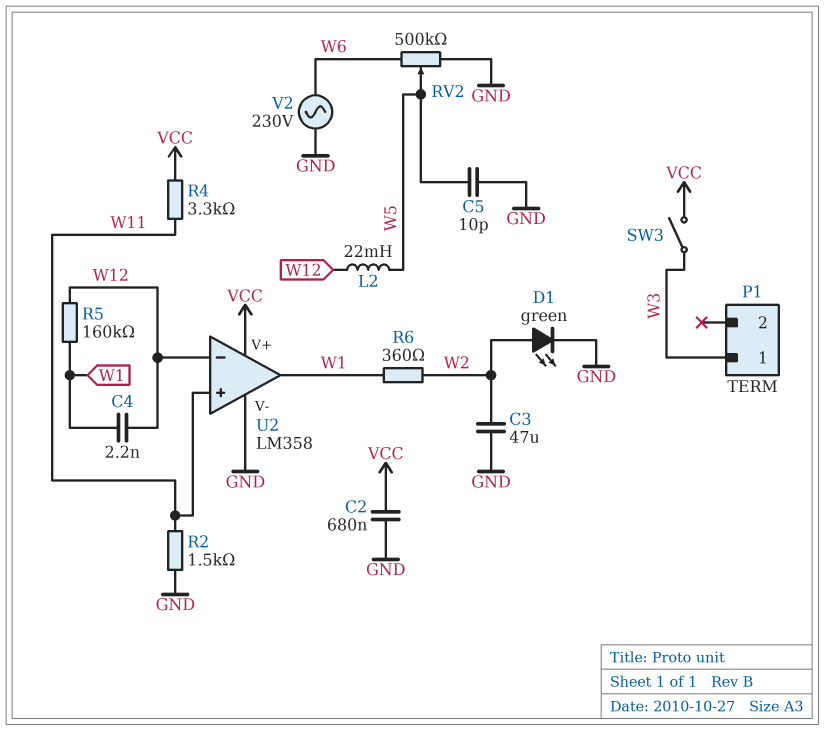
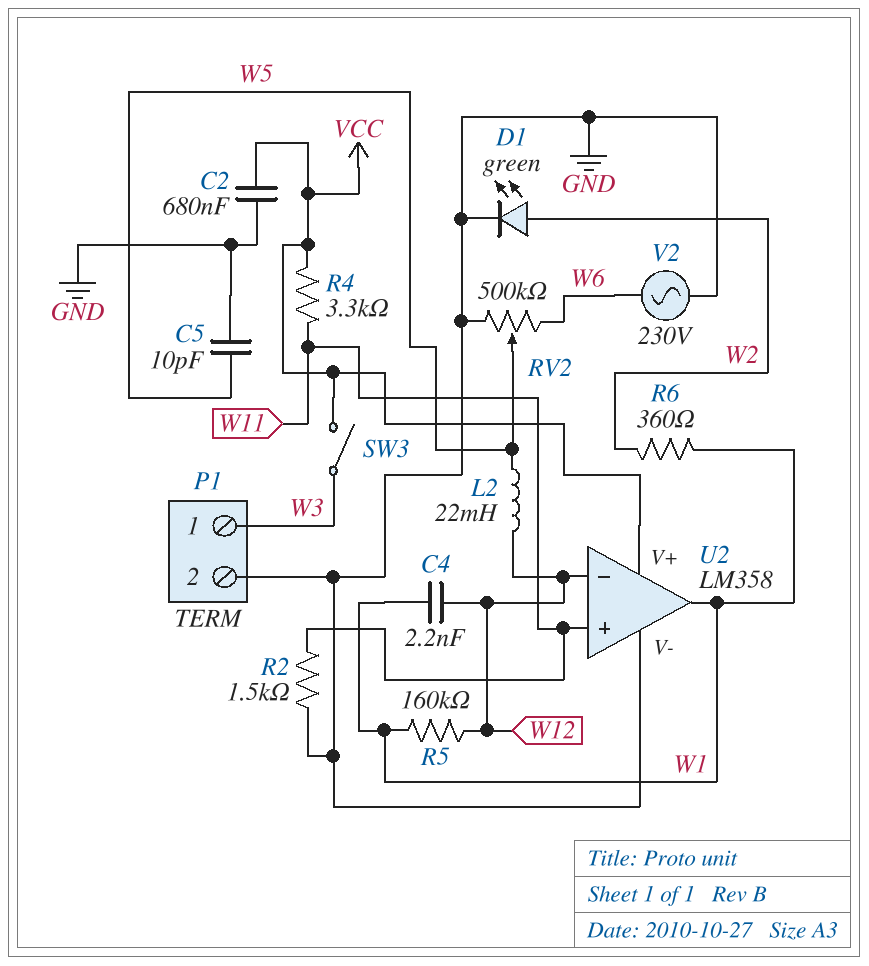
C3: 47uF (GND, W2) -> none
P1 pin 2: none -> GND

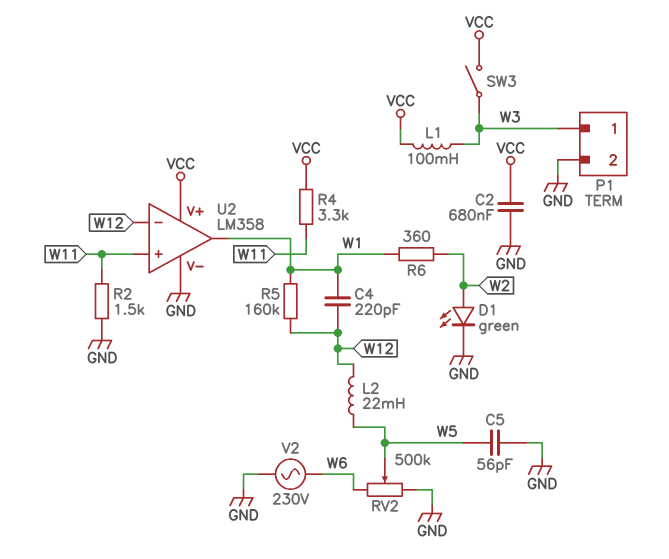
C4: 2.2nF (W1, W12) -> 220pF (W1, W12)
C5: 10pF (GND, W5) -> 56pF (GND, W5)
L1: none -> 100mH (VCC, W3)

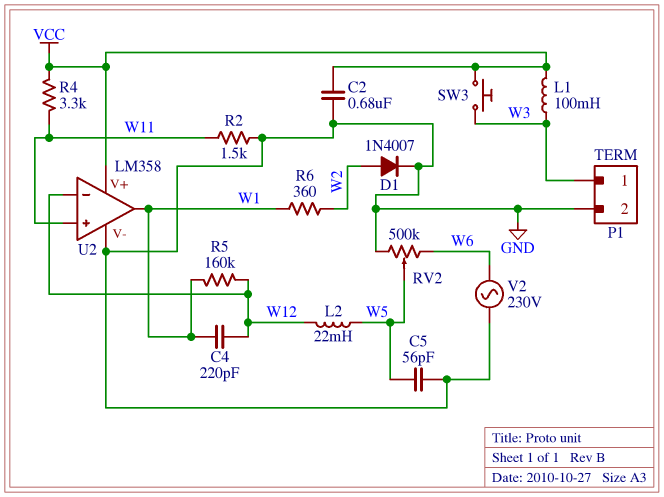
D1: LED green (A W2, K GND) -> diode 1N4007 (A W2, K GND)
SW3: switch (VCC, W3) -> button (VCC, W3)

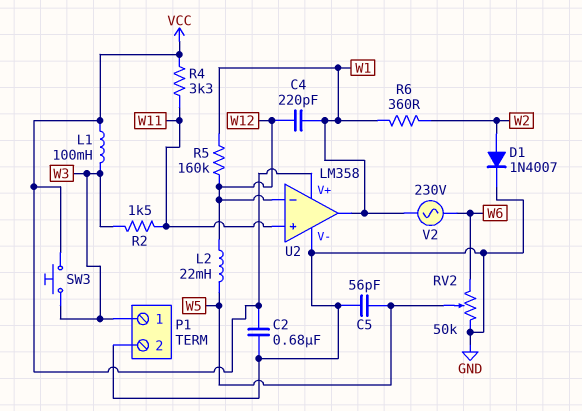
R2: 1.5k (GND, W11) -> 1.5k (W3, W11)
RV2: 500k (GND, W6, wiper W5) -> 50k (GND, W6, wiper W5)
V2: AC 230V (GND, W6) -> AC 230V (W1, W6)

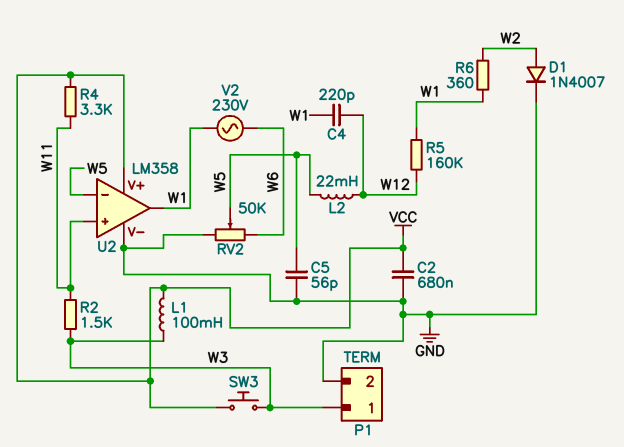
U2 pin in-: W12 -> W5

